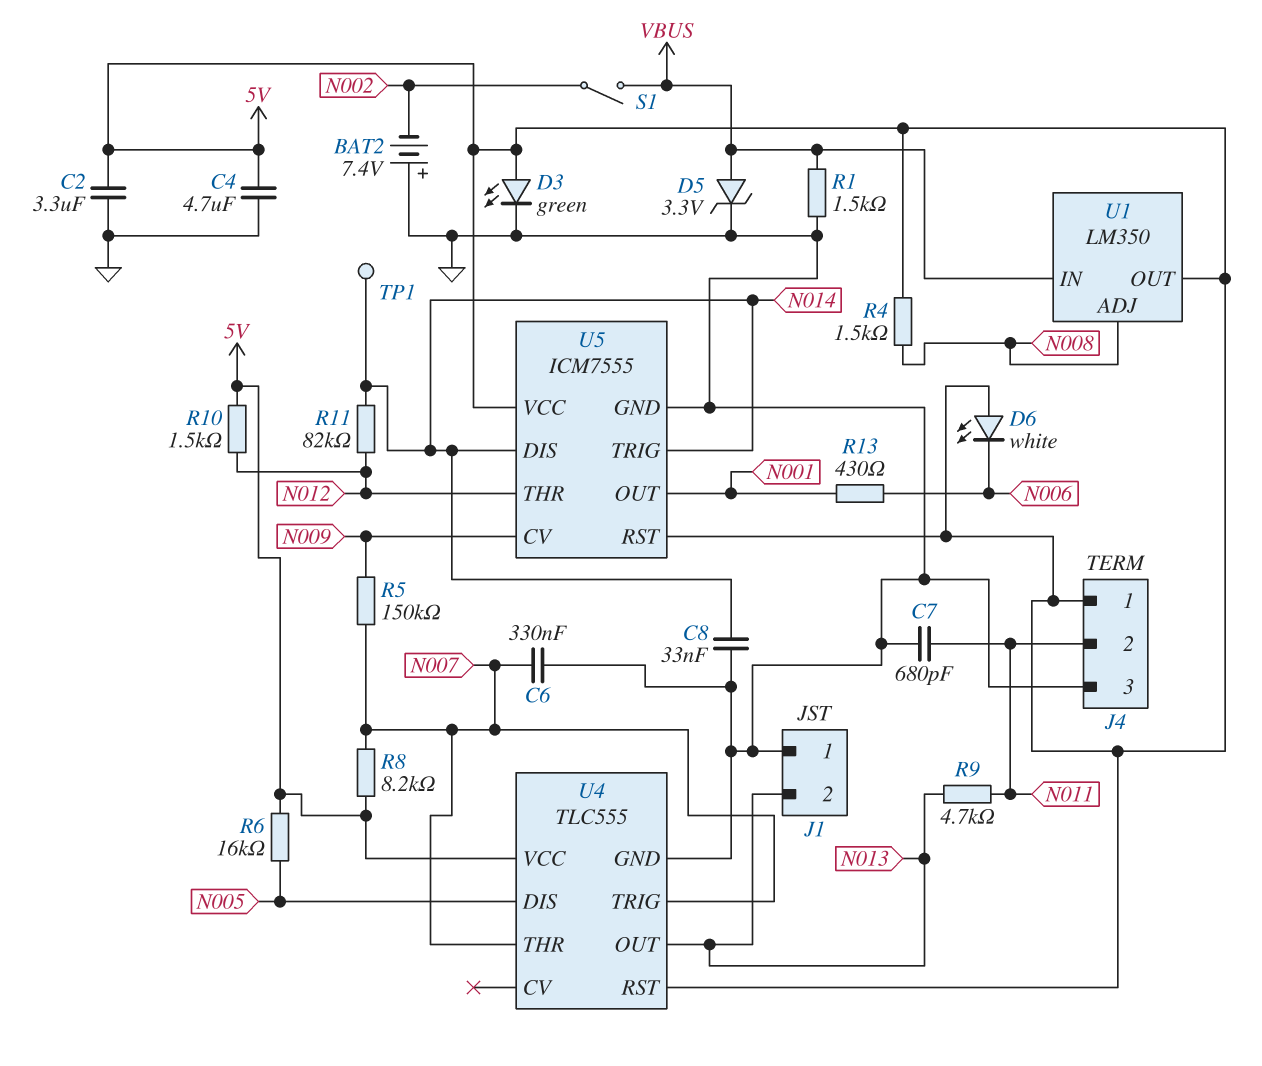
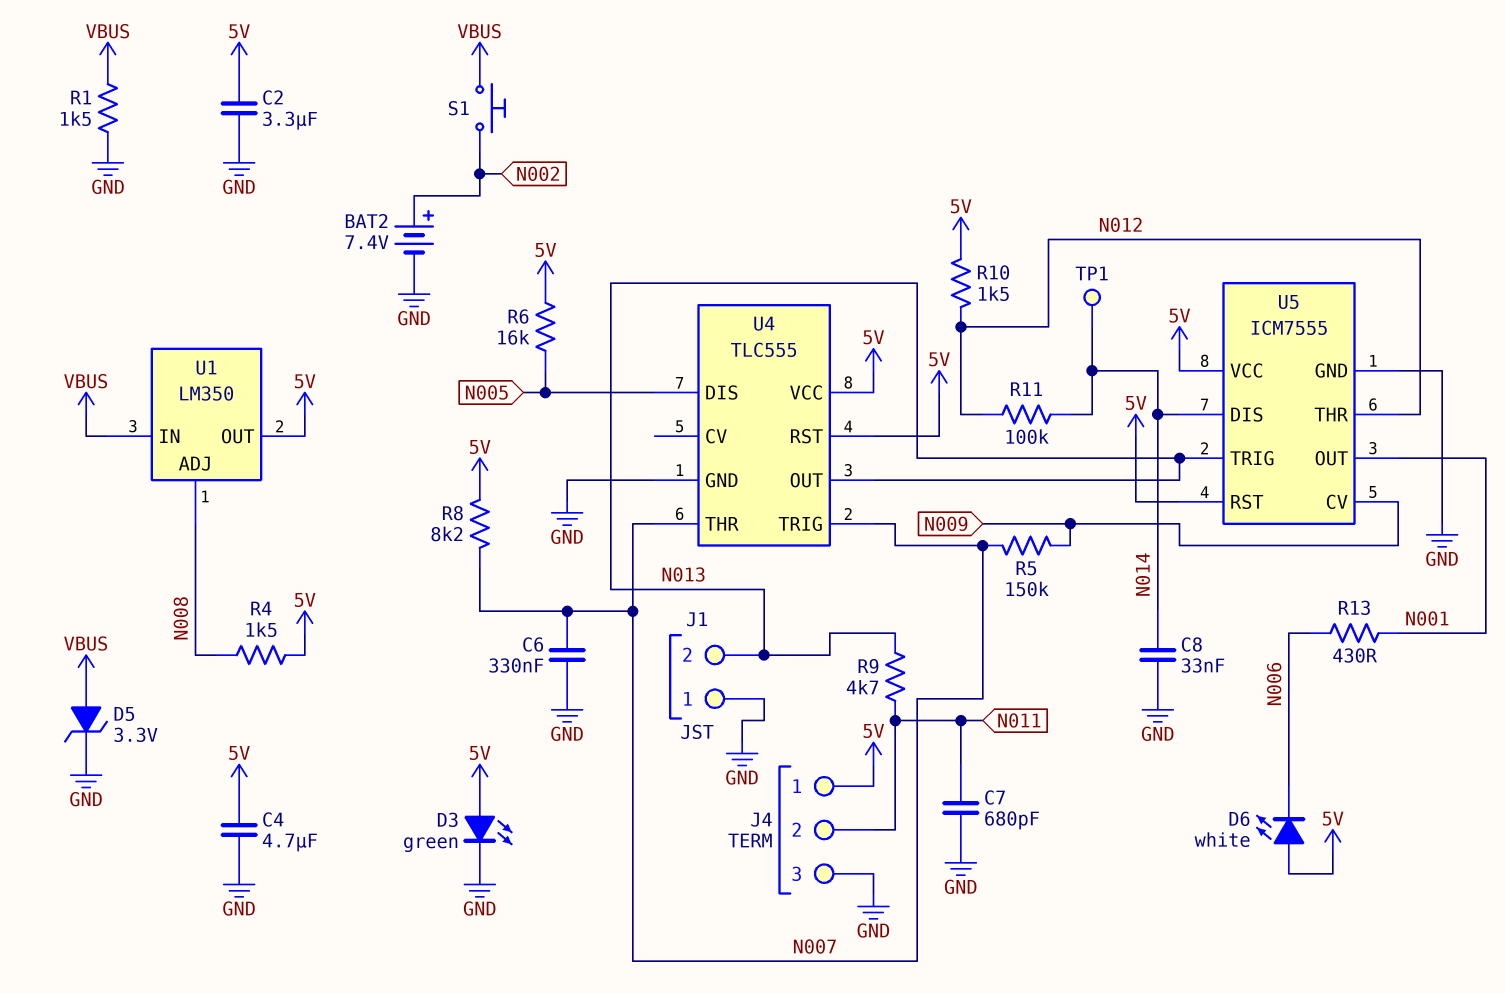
BAT2: 7.4V (plus GND, minus N002) -> 7.4V (plus N002, minus GND)
R11: 82k (N012, N014) -> 100k (N012, N014)
S1: switch (N002, VBUS) -> button (N002, VBUS)
U5 pin TRIG: N014 -> N013

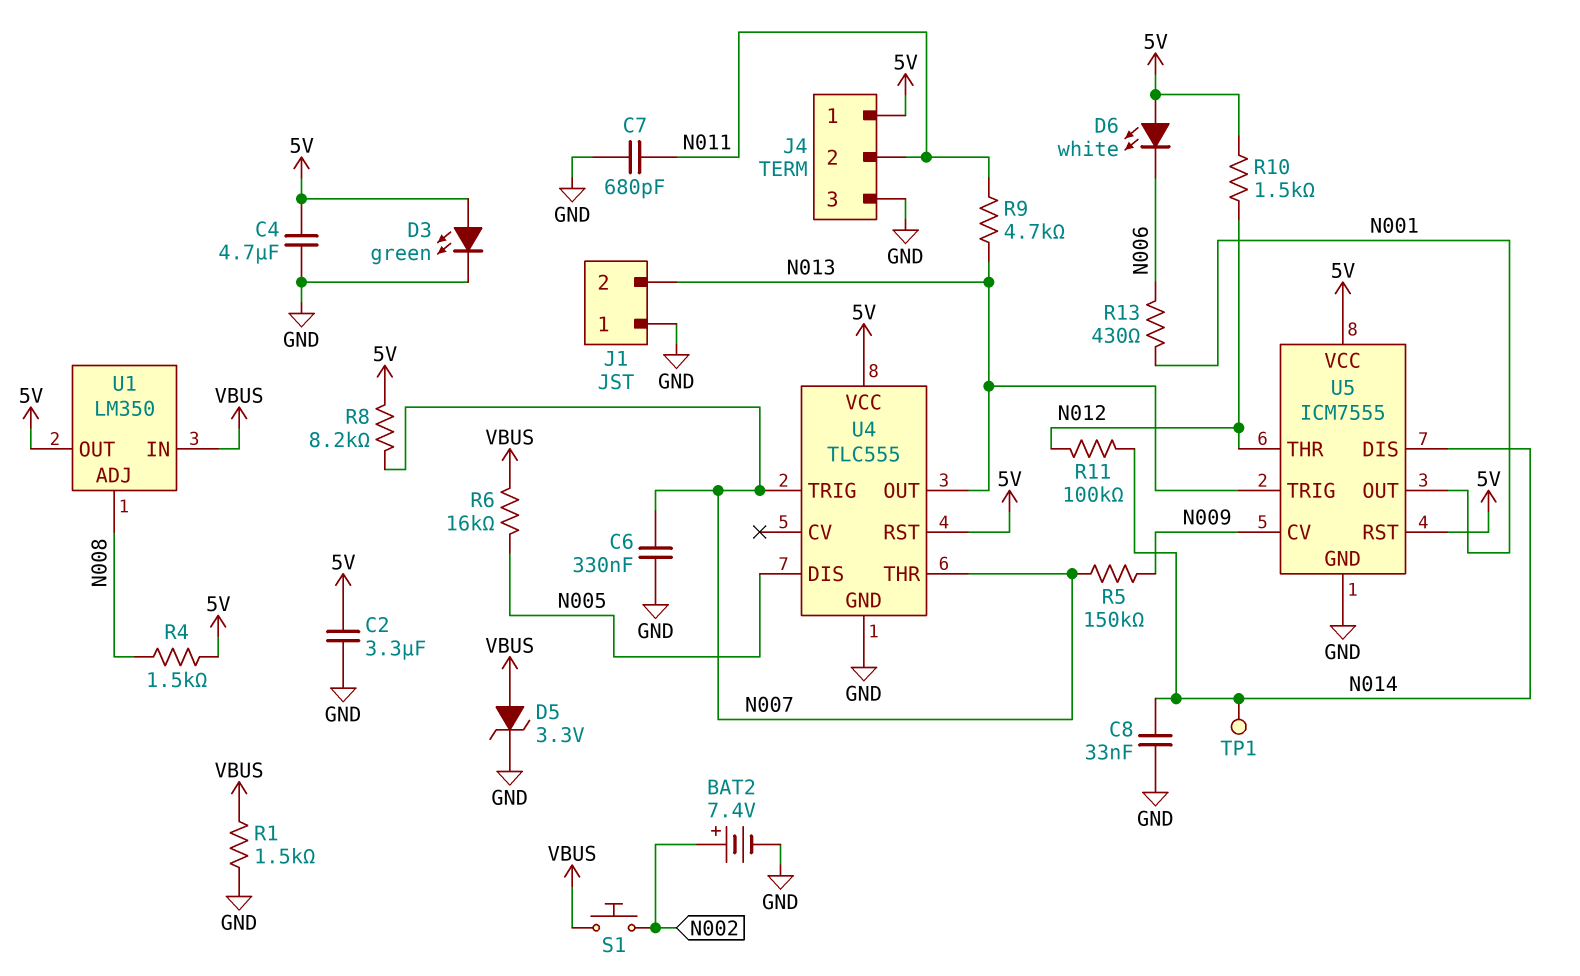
R6: 16k (5V, N005) -> 16k (N005, VBUS)

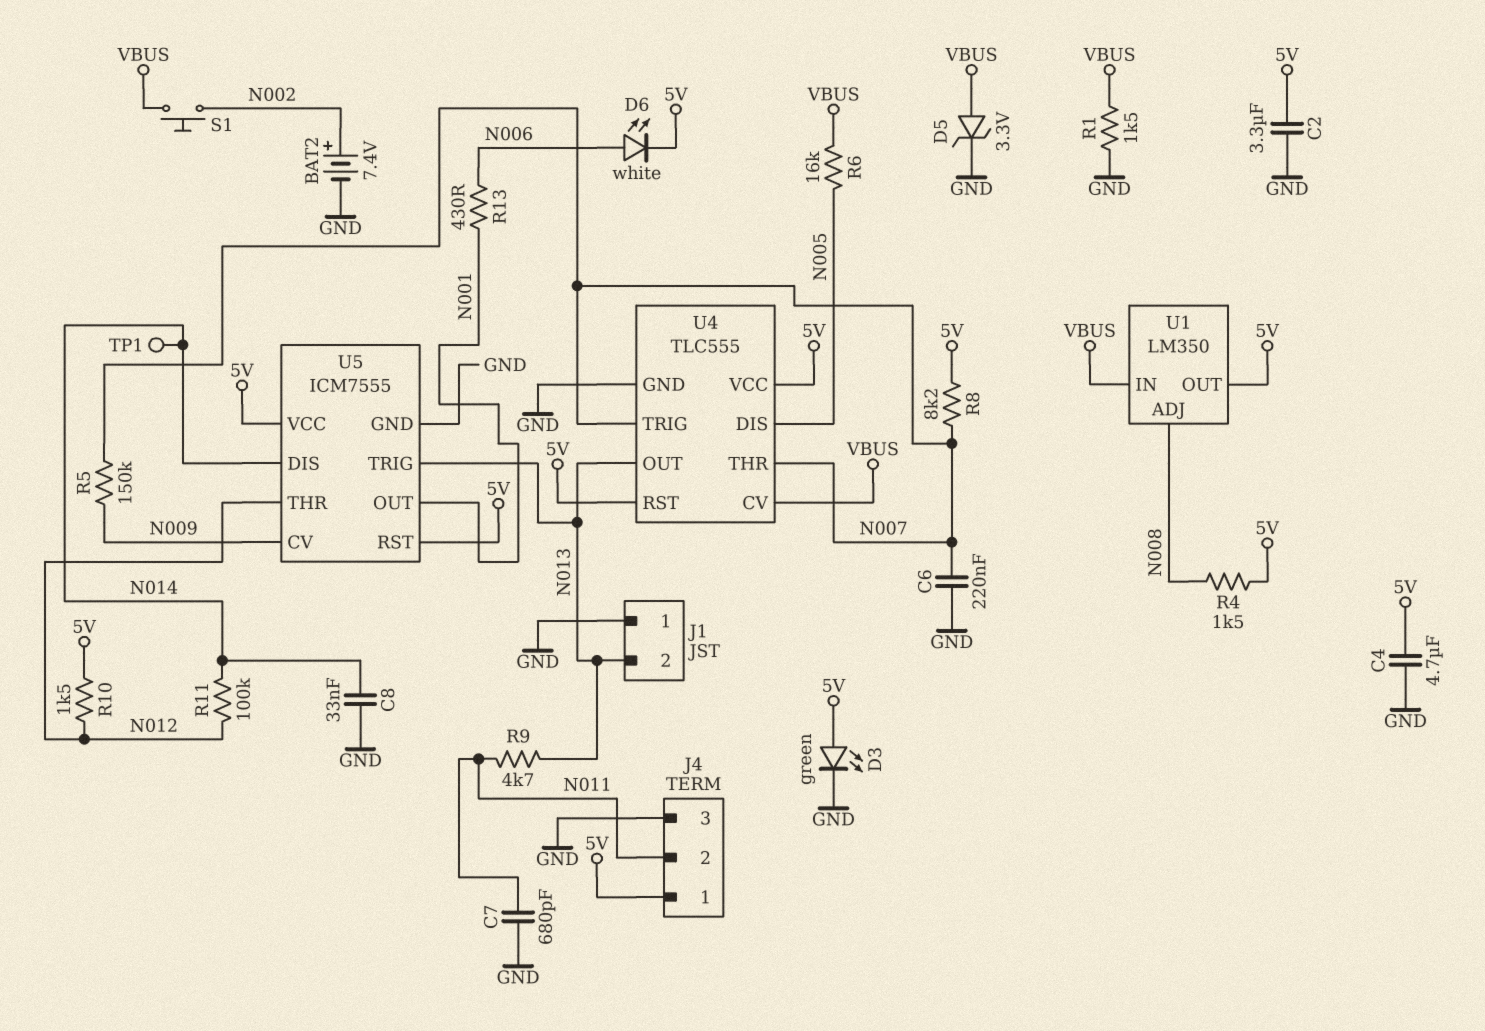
C6: 330nF (GND, N007) -> 220nF (GND, N007)
D6: LED white (A 5V, K N006) -> LED white (A N006, K 5V)
U4 pin CV: none -> VBUS

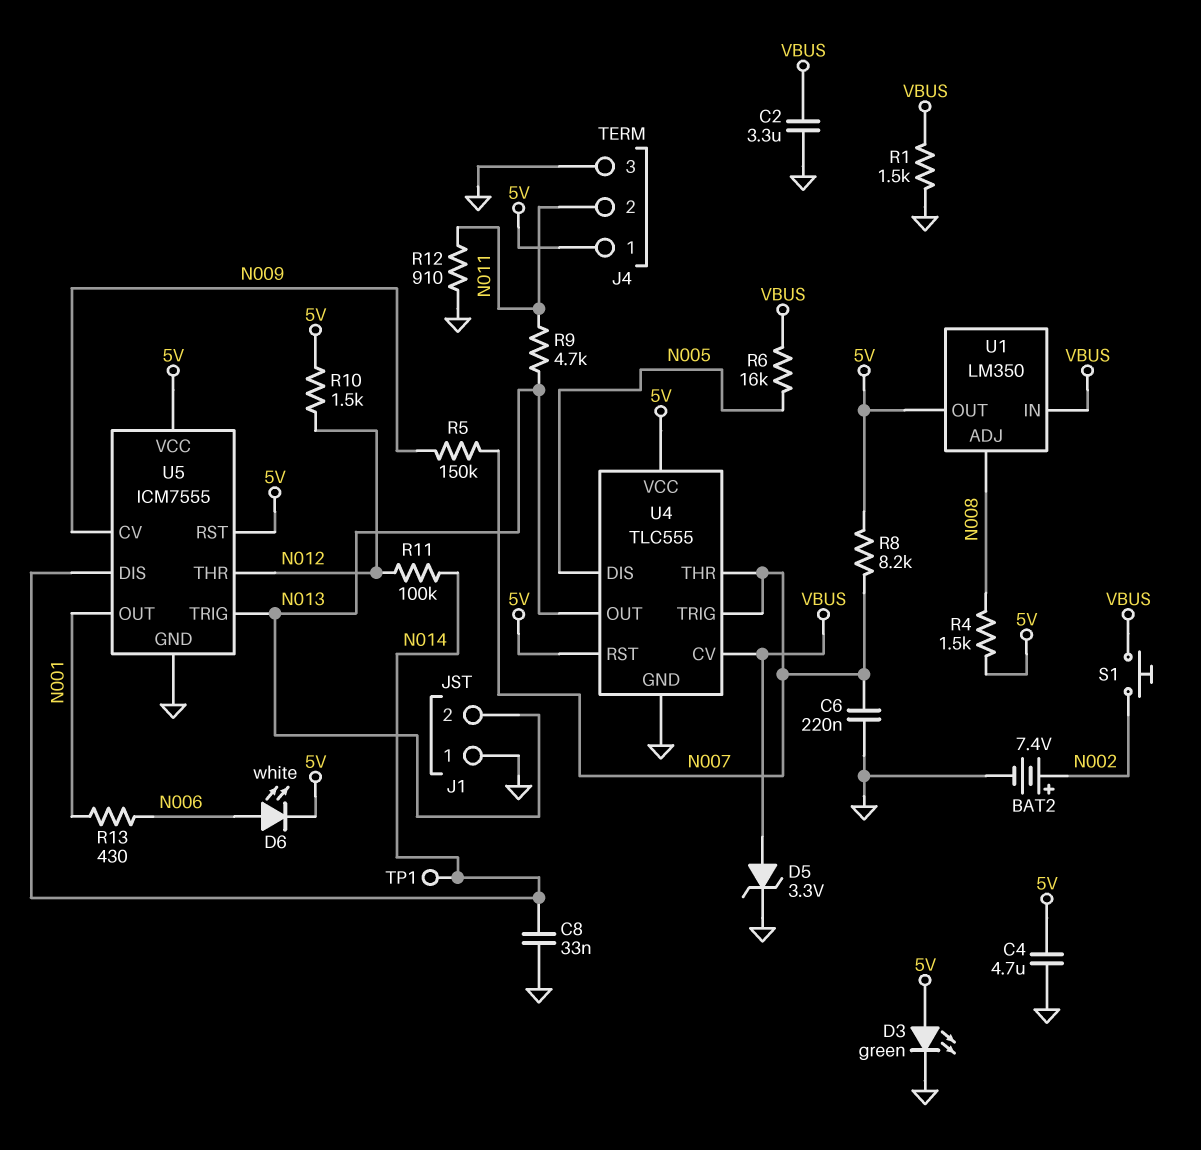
C2: 3.3uF (5V, GND) -> 3.3uF (GND, VBUS)
C7: 680pF (GND, N011) -> none
R12: none -> 910 (GND, N011)

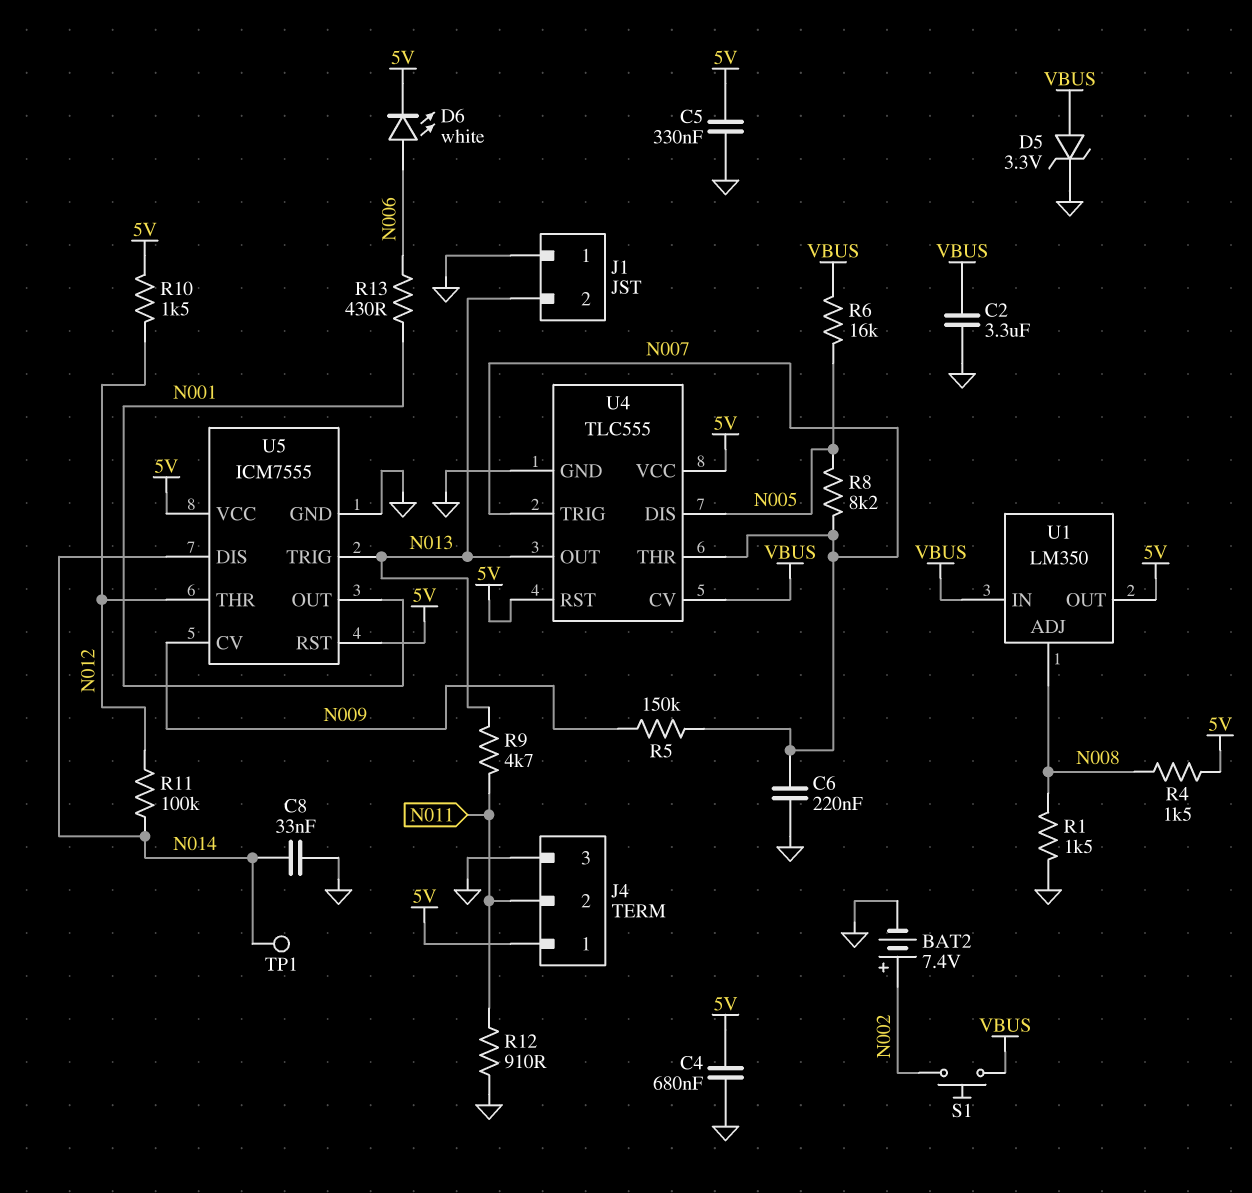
C4: 4.7uF (5V, GND) -> 680nF (5V, GND)
C5: none -> 330nF (5V, GND)
D3: LED green (A 5V, K GND) -> none
R1: 1.5k (GND, VBUS) -> 1.5k (GND, N008)
R8: 8.2k (5V, N007) -> 8.2k (N005, N007)

